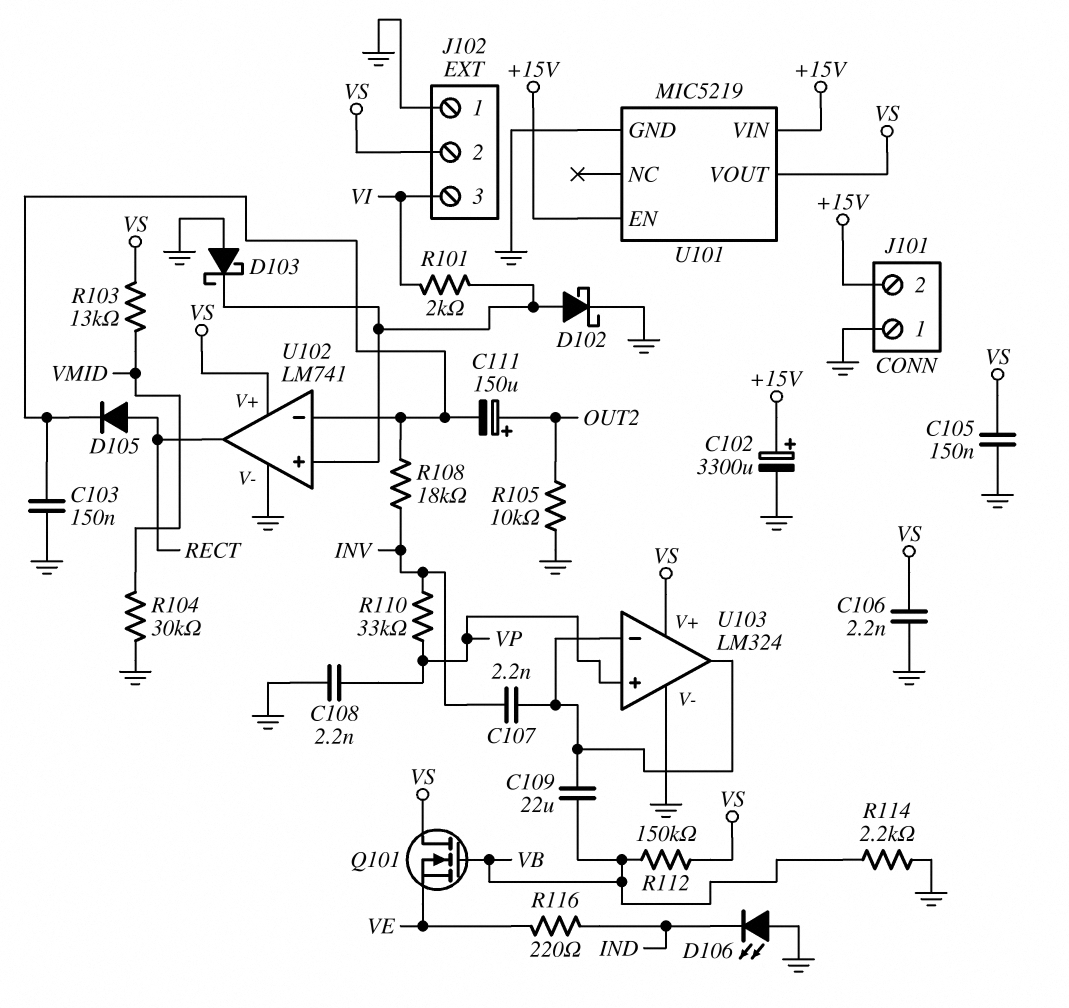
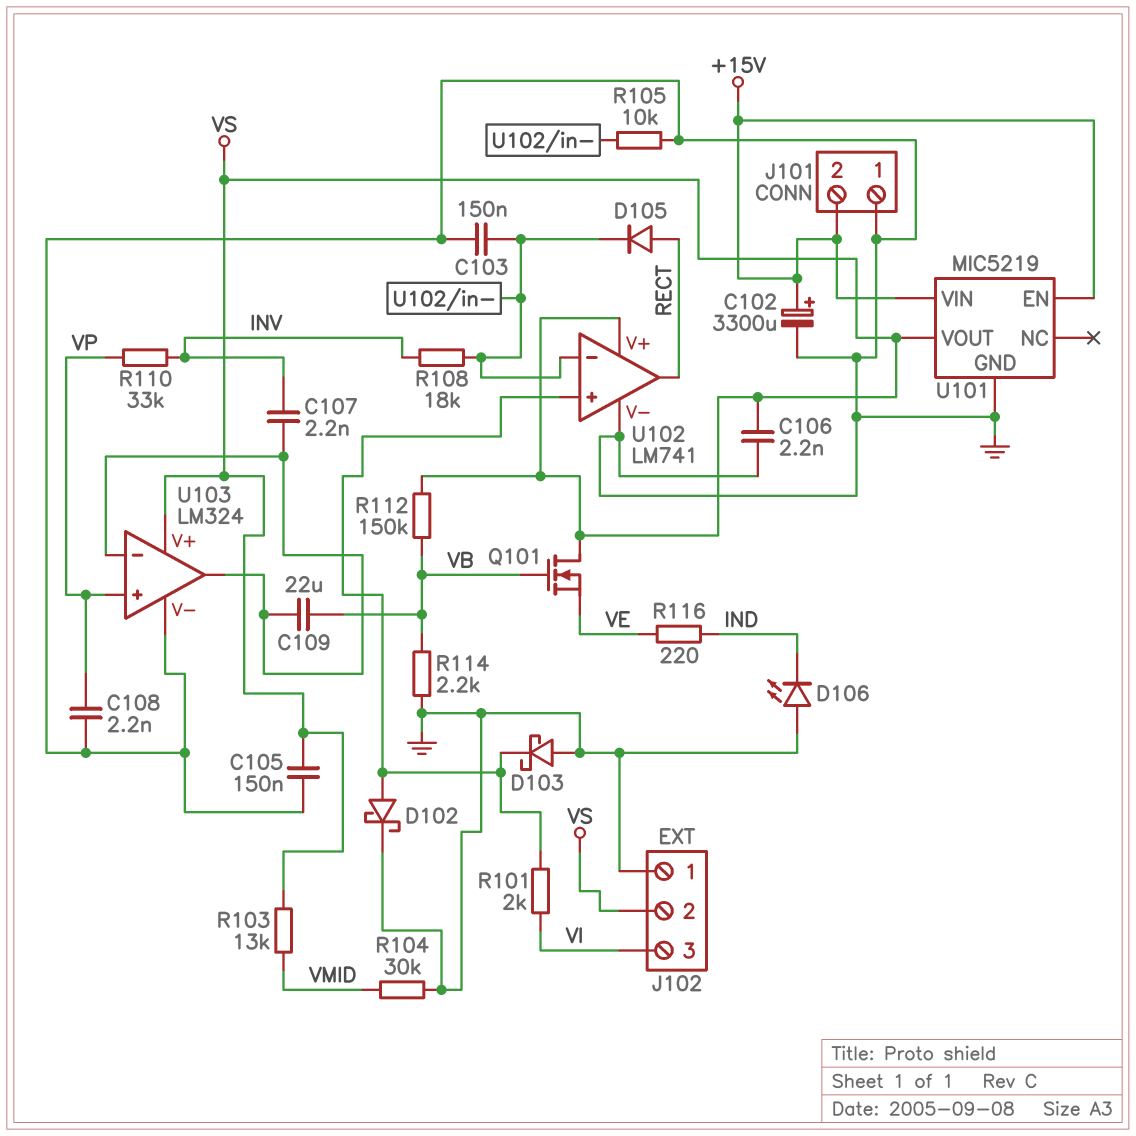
C111: 150uF (plus OUT2, minus U102/in-) -> none
R105: 10k (GND, OUT2) -> 10k (GND, U102/in-)

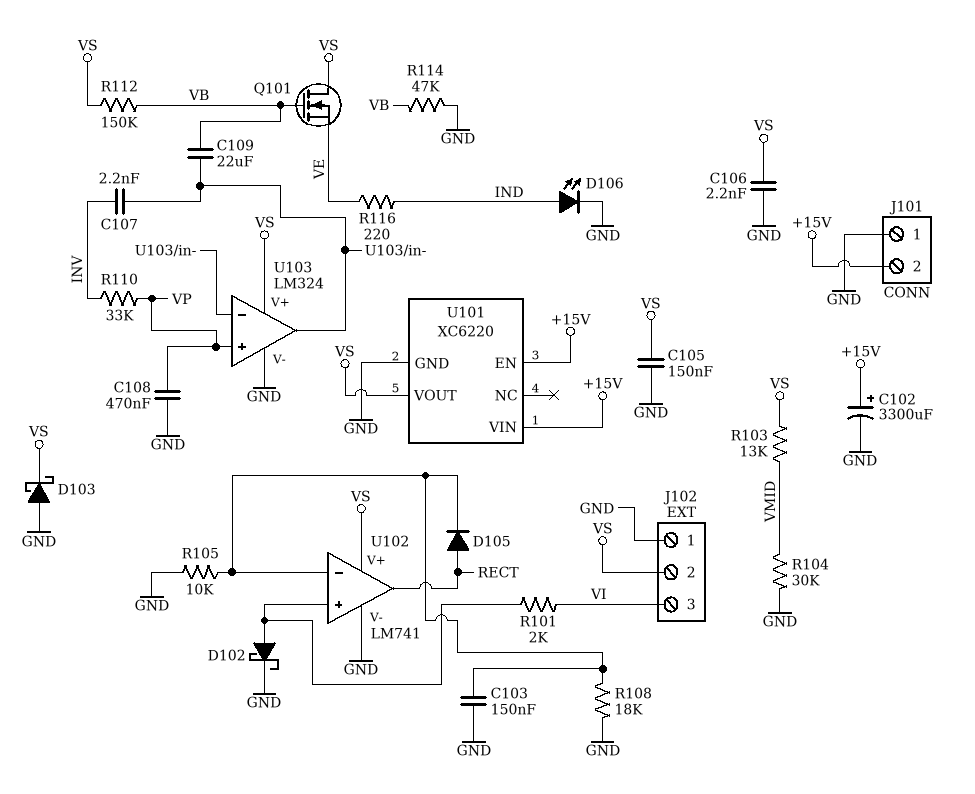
C108: 2.2nF (GND, VP) -> 470nF (GND, VP)
D103: schottky (A GND, K U102/in+) -> schottky (A GND, K VS)
D106: LED (A GND, K IND) -> LED (A IND, K GND)
R108: 18k (INV, U102/in-) -> 18k (GND, U102/in-)
R114: 2.2k (GND, VB) -> 47k (GND, VB)
U101: MIC5219 -> XC6220

